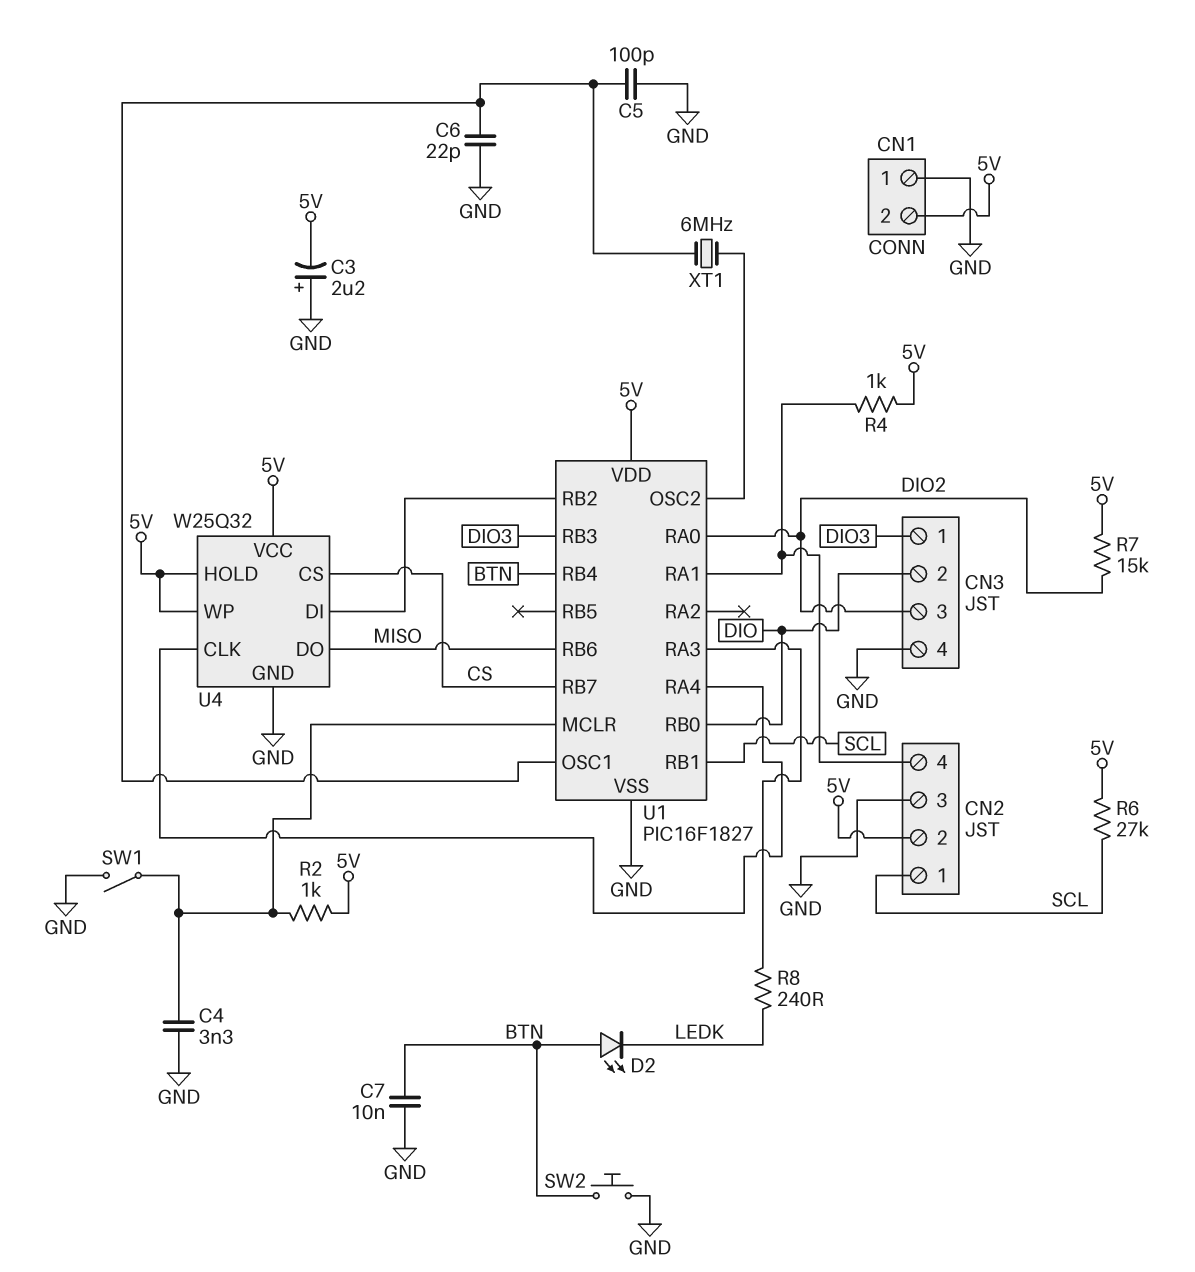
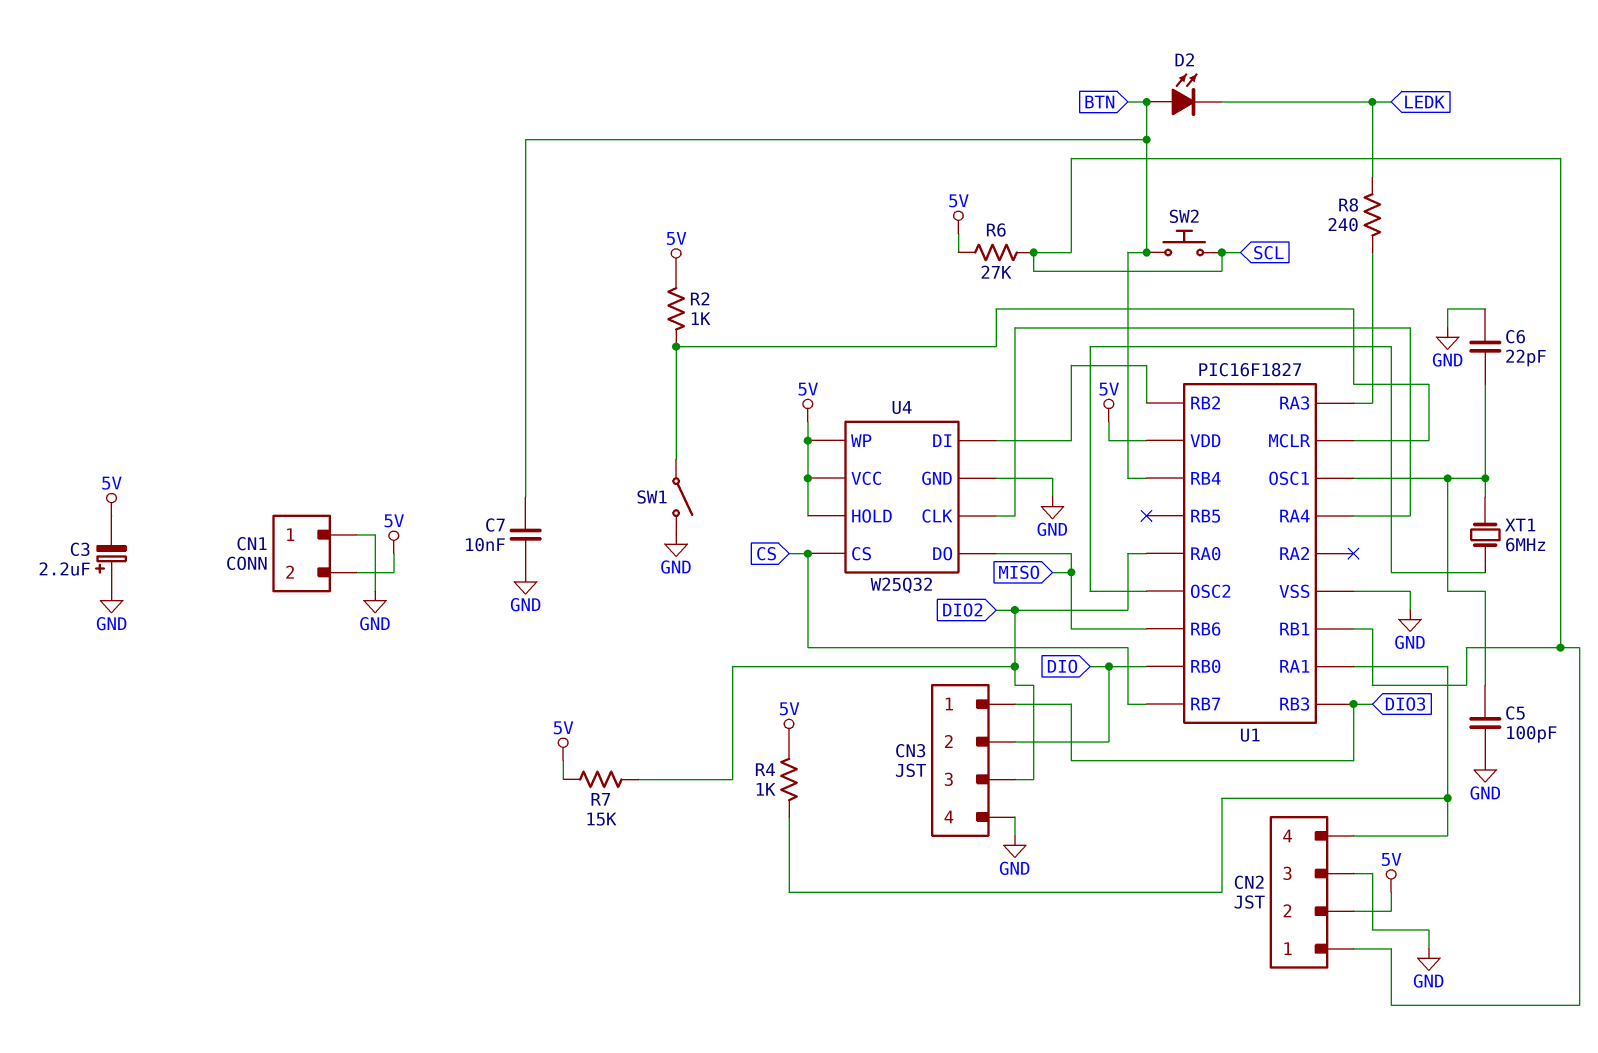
C4: 3.3nF (GND, U1/MCLR) -> none
SW2: button (BTN, GND) -> button (BTN, SCL)

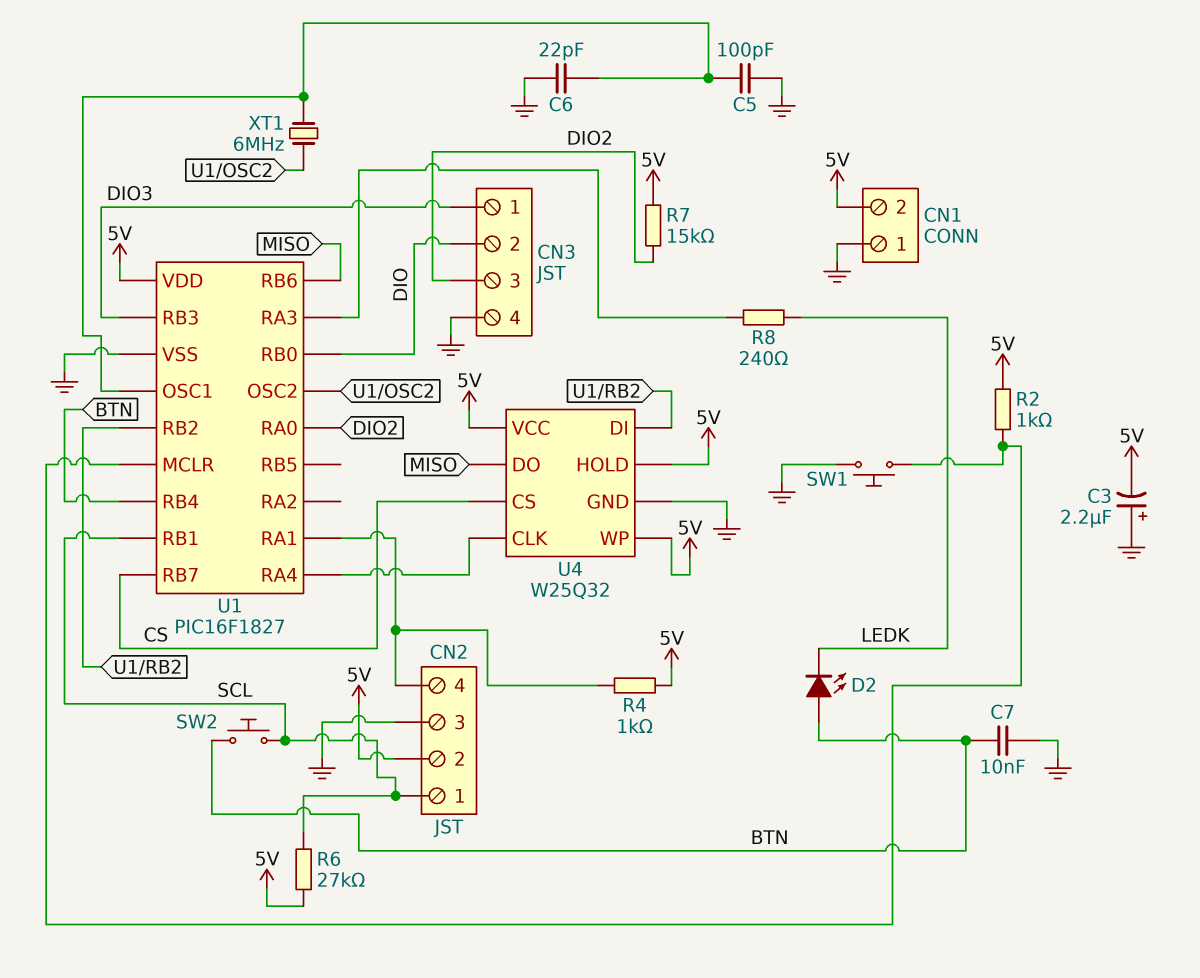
SW1: switch (GND, U1/MCLR) -> button (GND, U1/MCLR)

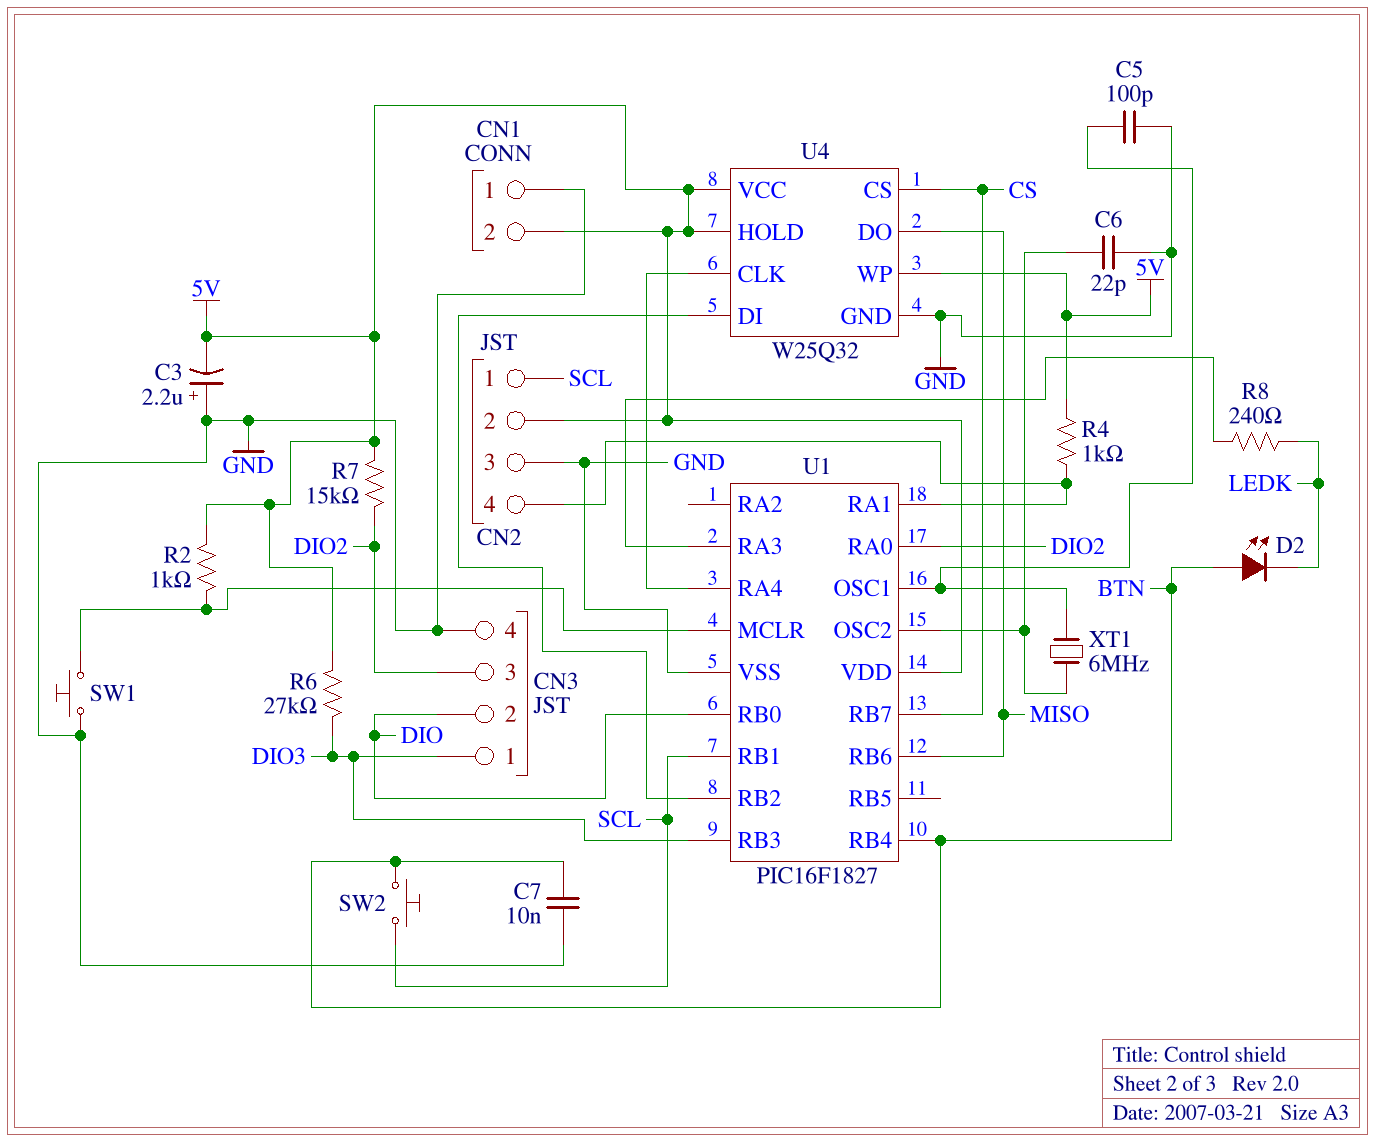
C6: 22pF (GND, U1/OSC1) -> 22pF (GND, U1/OSC2)
R6: 27k (5V, SCL) -> 27k (5V, DIO3)

